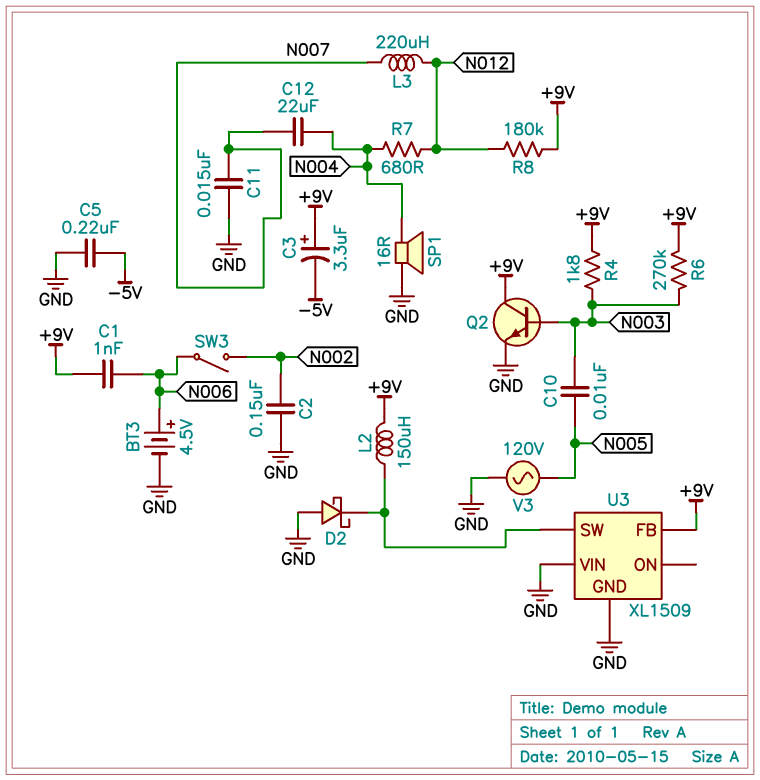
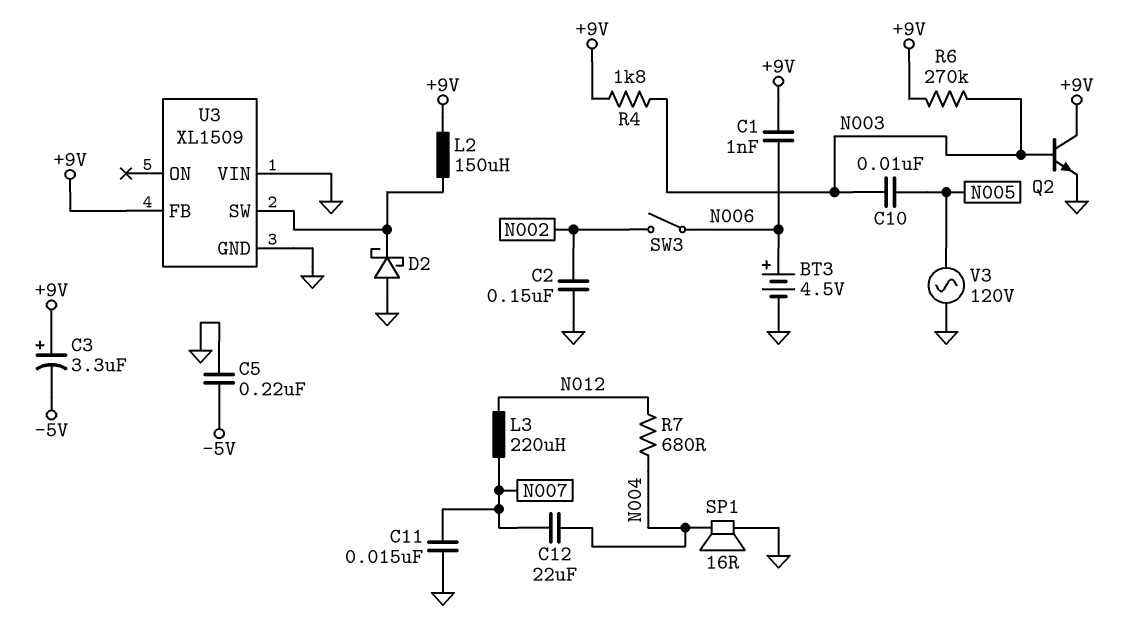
R8: 180k (+9V, N012) -> none

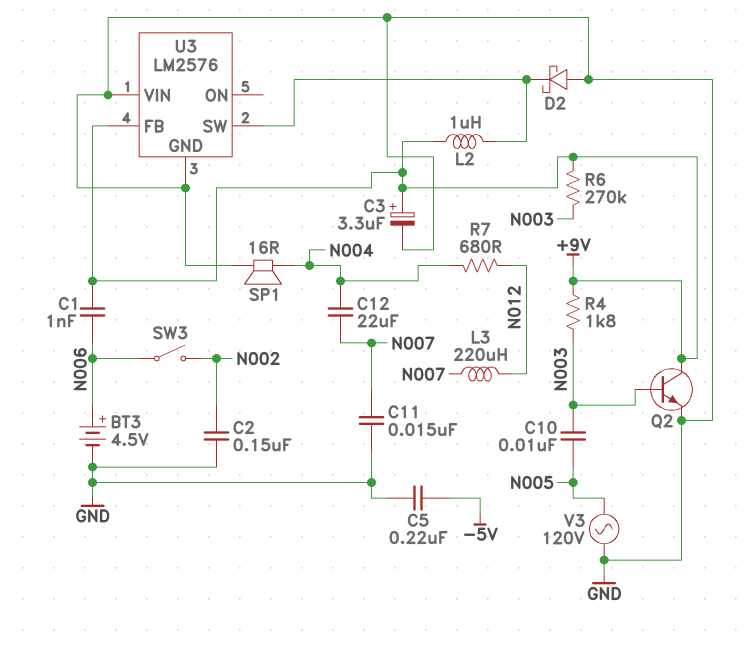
C3: 3.3uF (plus +9V, minus -5V) -> 3.3uF (plus +9V, minus GND)
L2: 150uH (+9V, U3/SW) -> 1uH (+9V, U3/SW)
U3: XL1509 -> LM2576

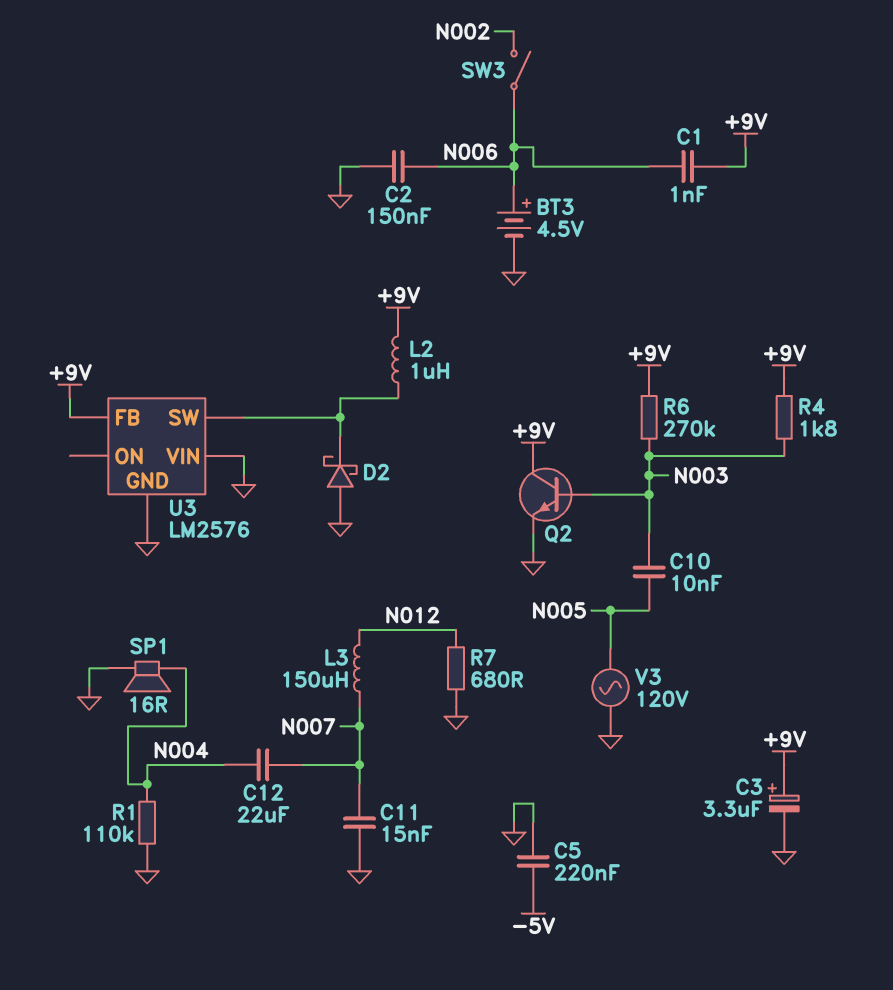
C2: 150nF (GND, N002) -> 150nF (GND, N006)
L3: 220uH (N007, N012) -> 150uH (N007, N012)
R1: none -> 110k (GND, N004)
R7: 680 (N004, N012) -> 680 (GND, N012)

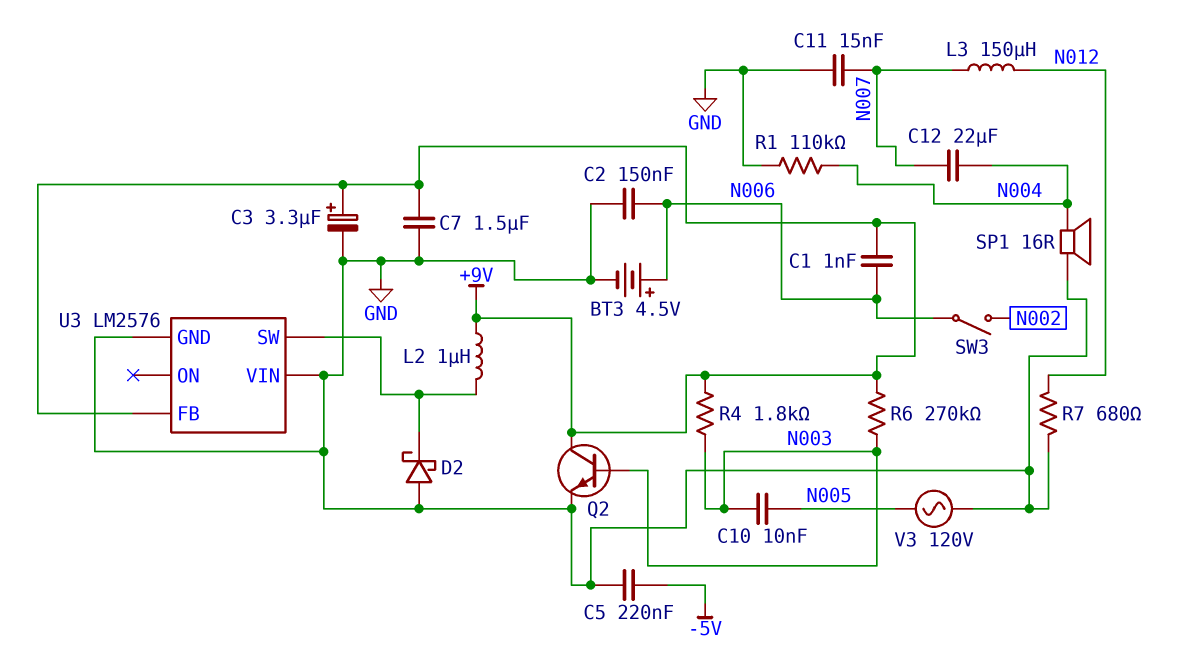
C7: none -> 1.5uF (+9V, GND)

